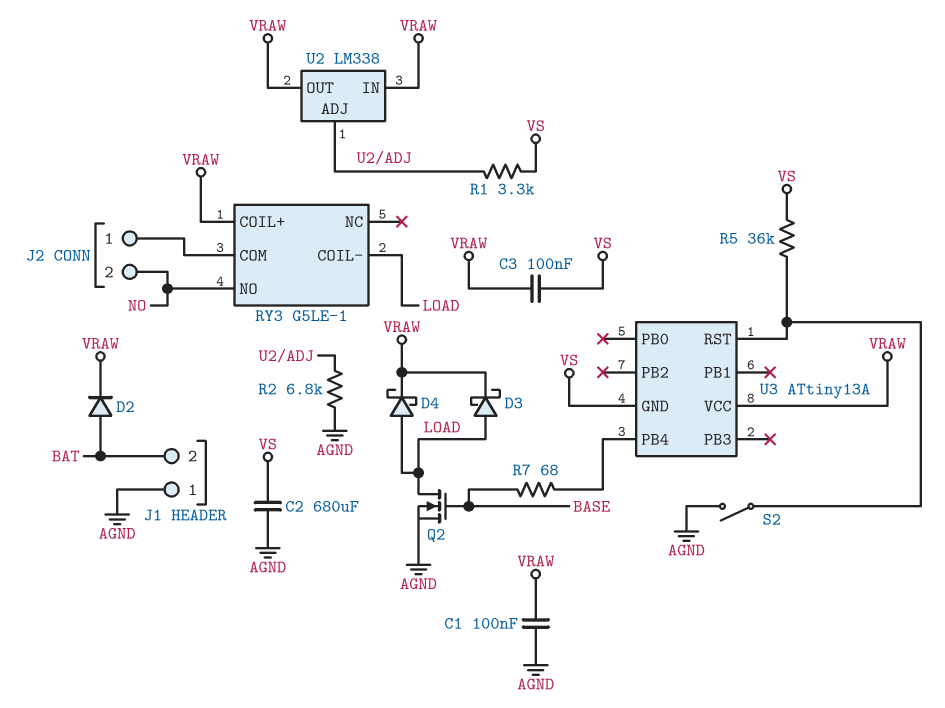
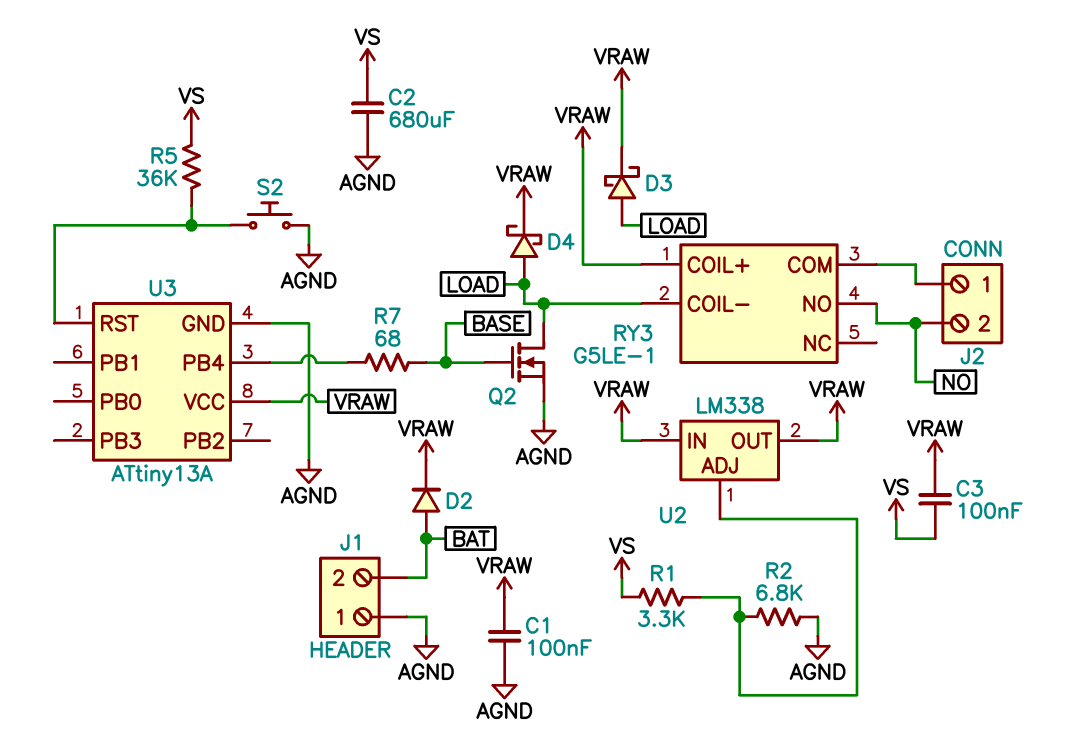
S2: switch (AGND, U3/RST) -> button (AGND, U3/RST)
U3 pin GND: VS -> AGND

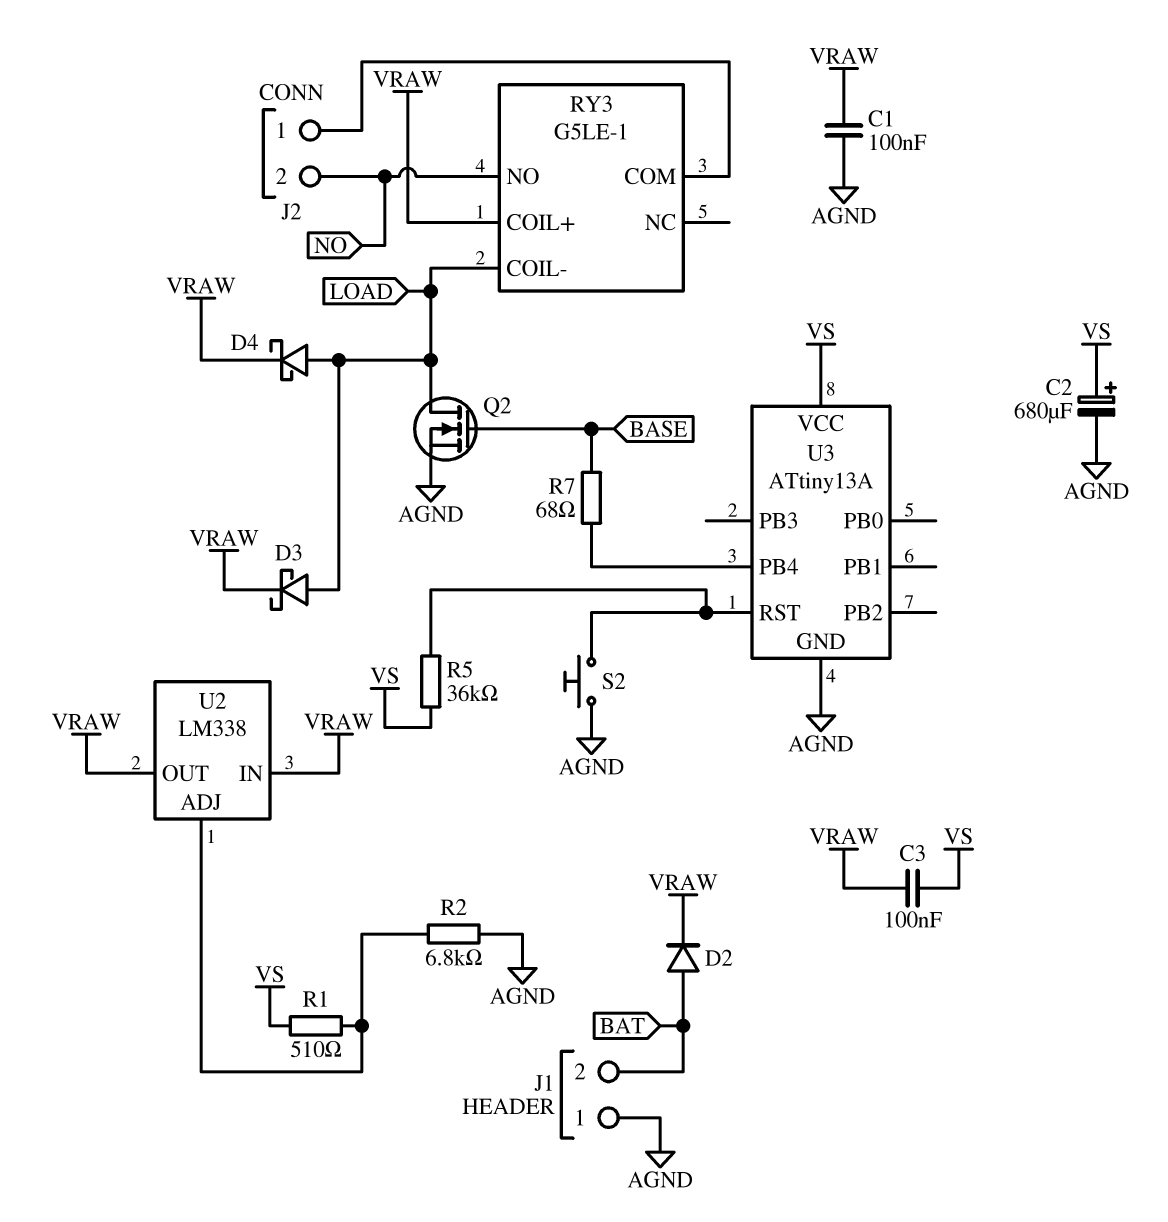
C2: 680uF (AGND, VS) -> 680uF (plus VS, minus AGND)
R1: 3.3k (U2/ADJ, VS) -> 510 (U2/ADJ, VS)
U3 pin VCC: VRAW -> VS

